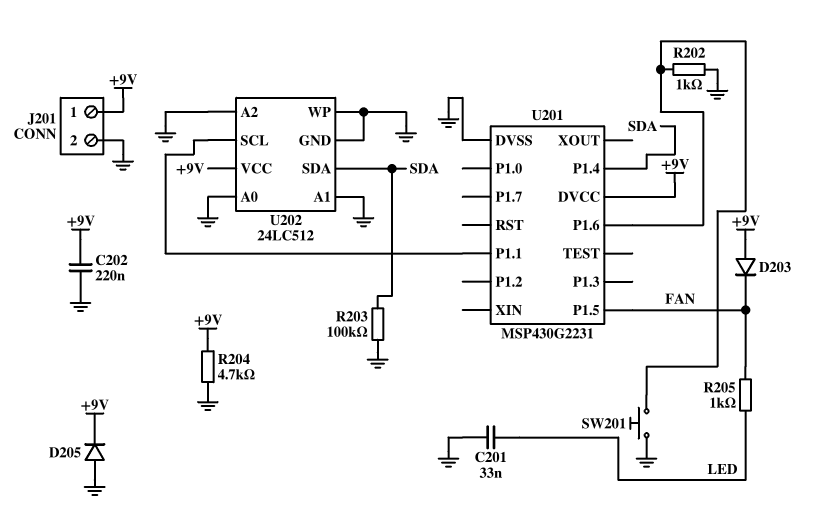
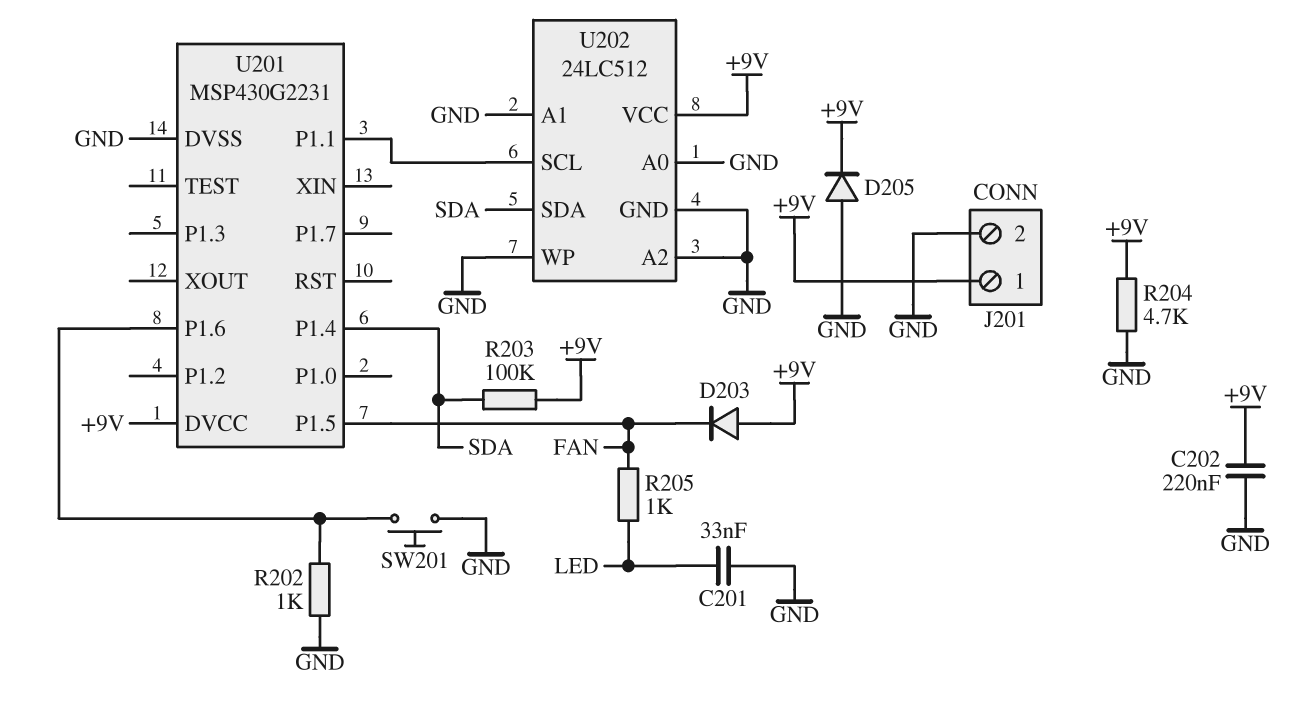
R203: 100k (GND, SDA) -> 100k (+9V, SDA)

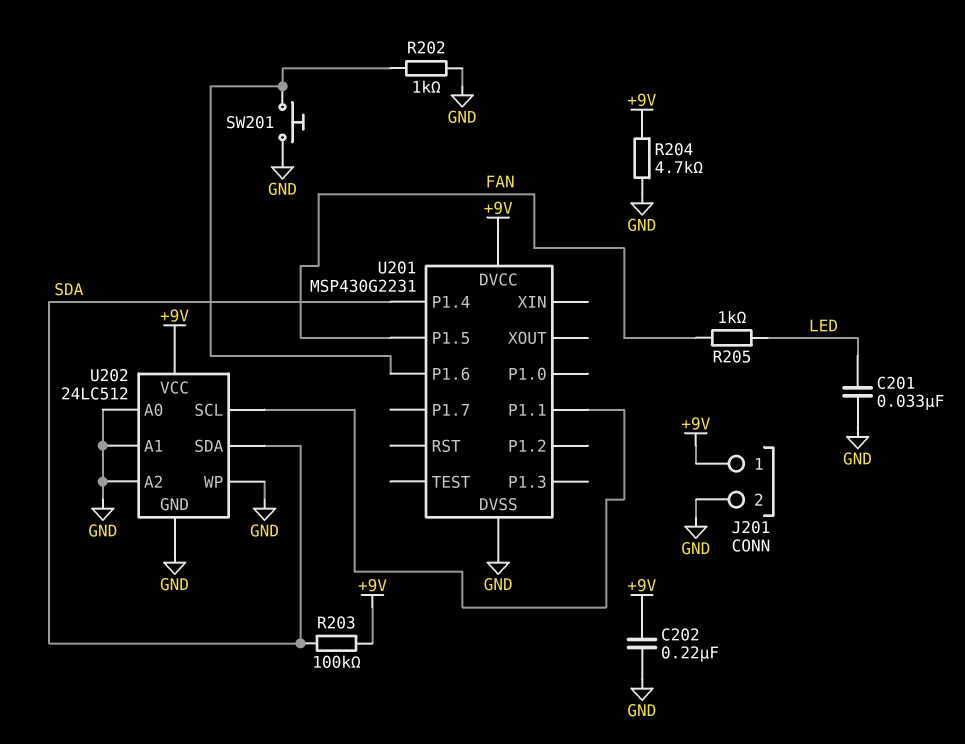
D203: diode (A +9V, K FAN) -> none
D205: diode (A GND, K +9V) -> none

